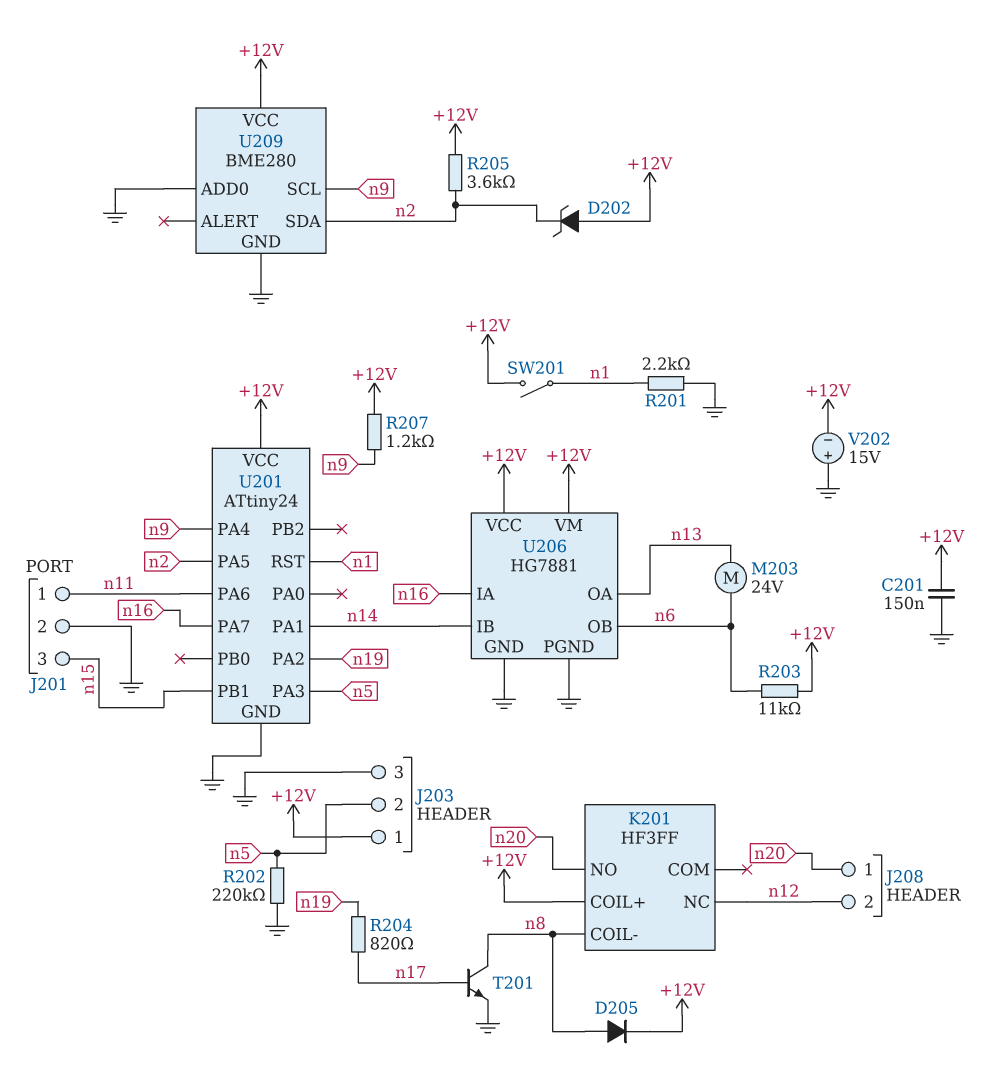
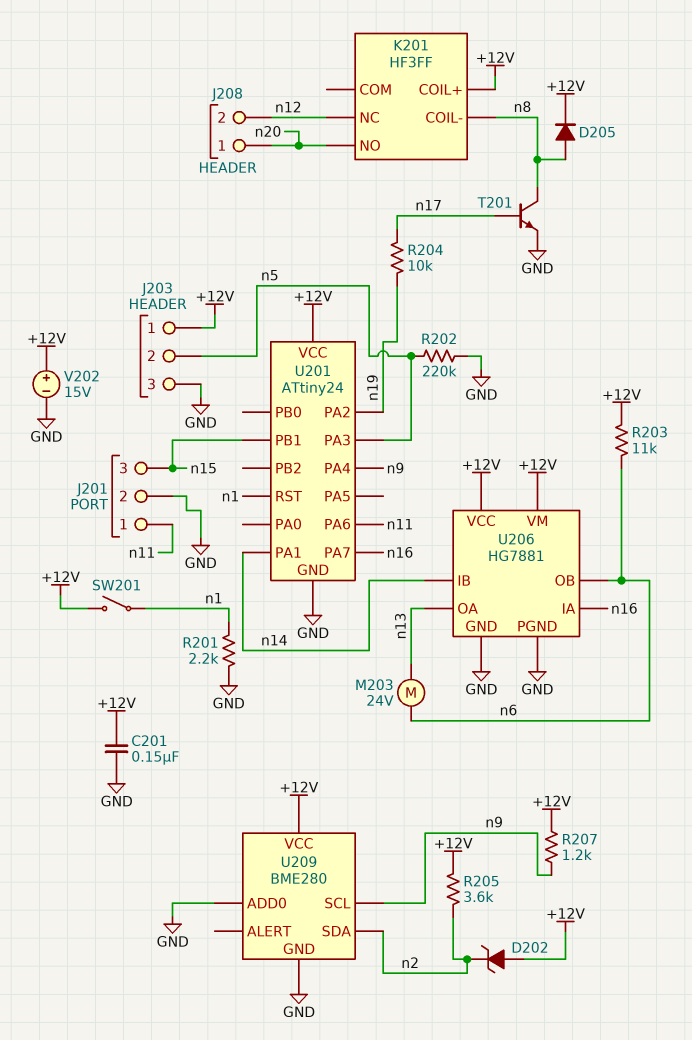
R204: 820 (n17, n19) -> 10k (n17, n19)
U201 pin PA5: n2 -> none
V202: 15V (plus GND, minus +12V) -> 15V (plus +12V, minus GND)

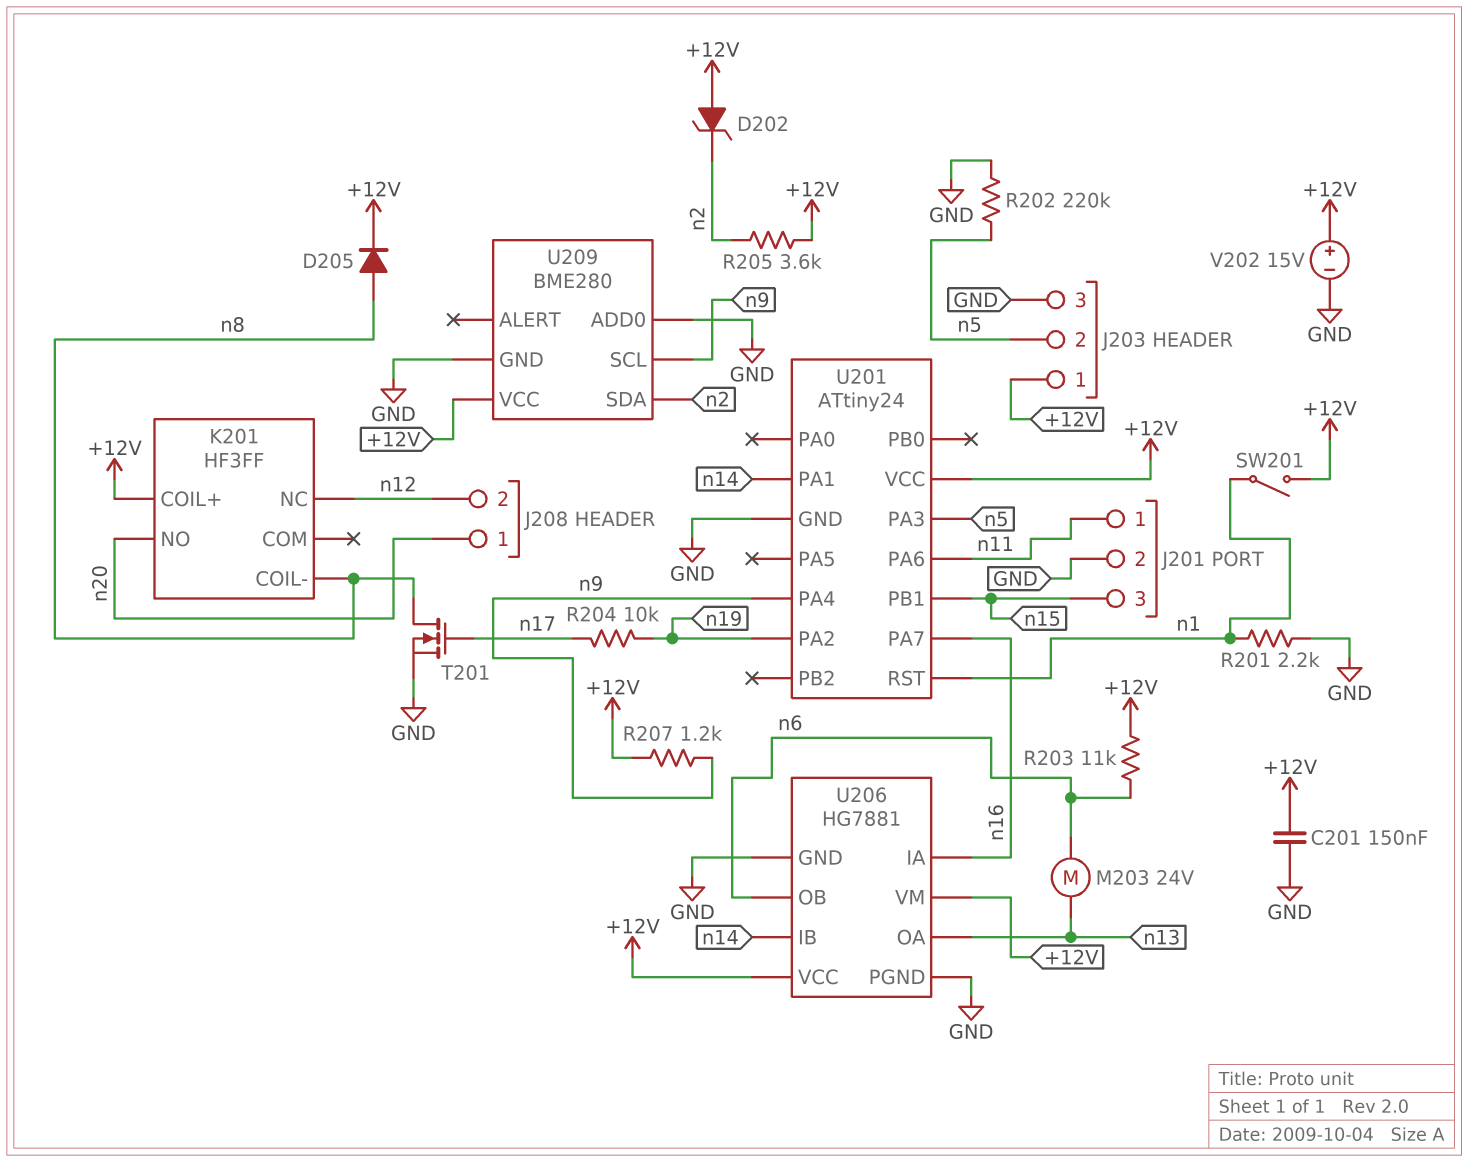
T201: NPN (B n17, C n8, E GND) -> NMOS (G n17, D n8, S GND)

